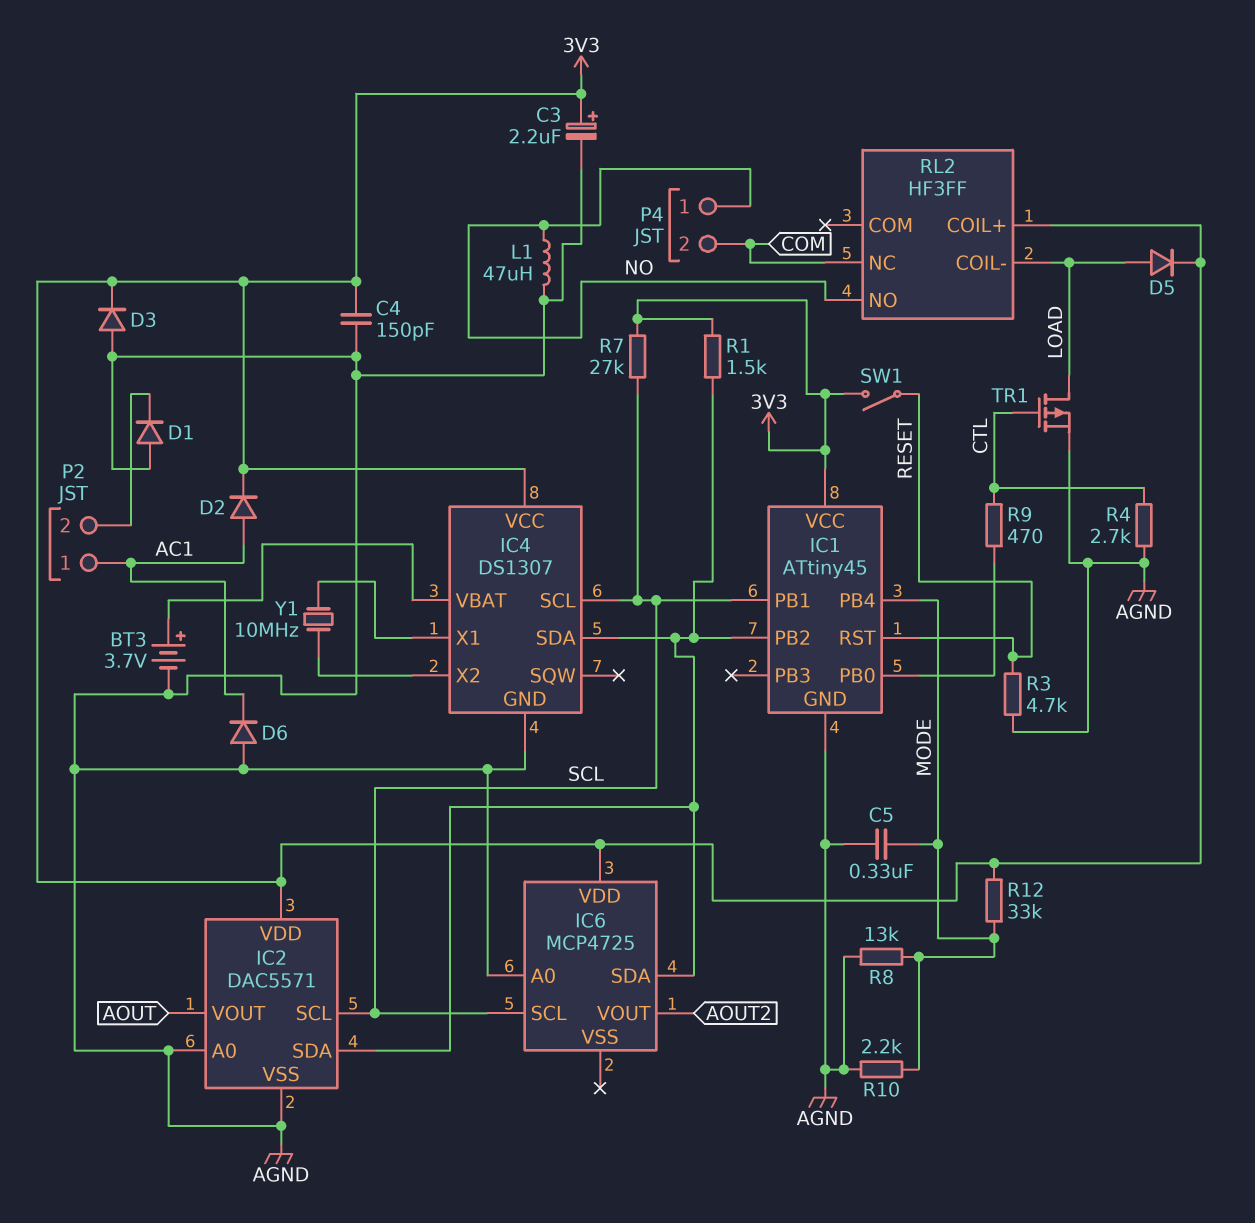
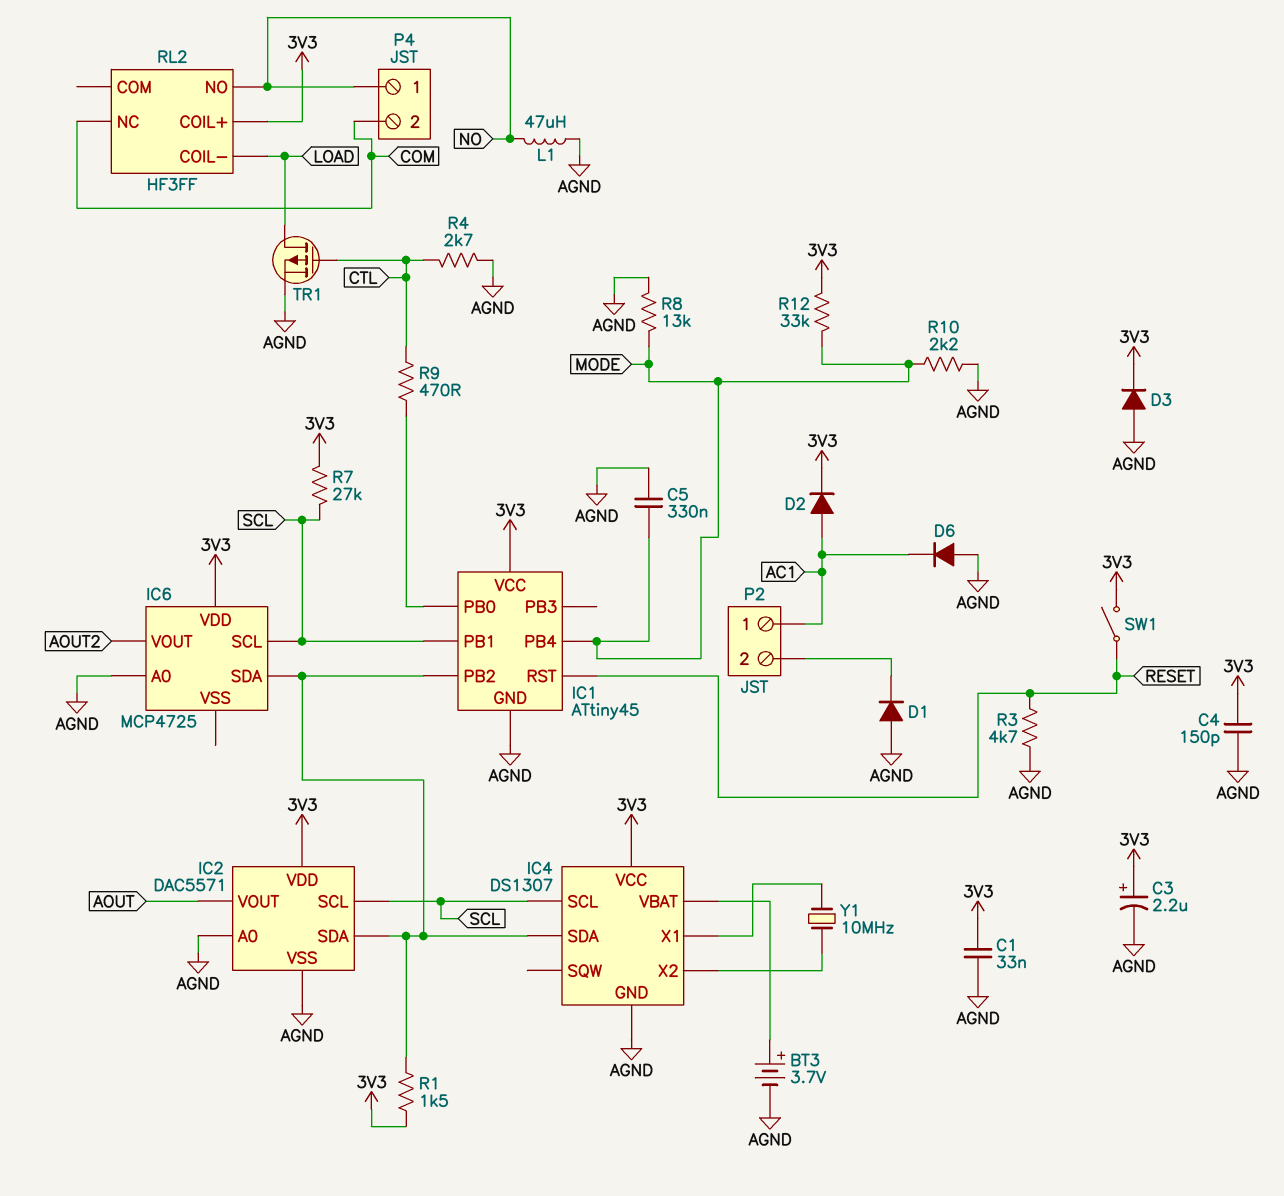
C1: none -> 33nF (3V3, AGND)
D5: diode (A LOAD, K 3V3) -> none

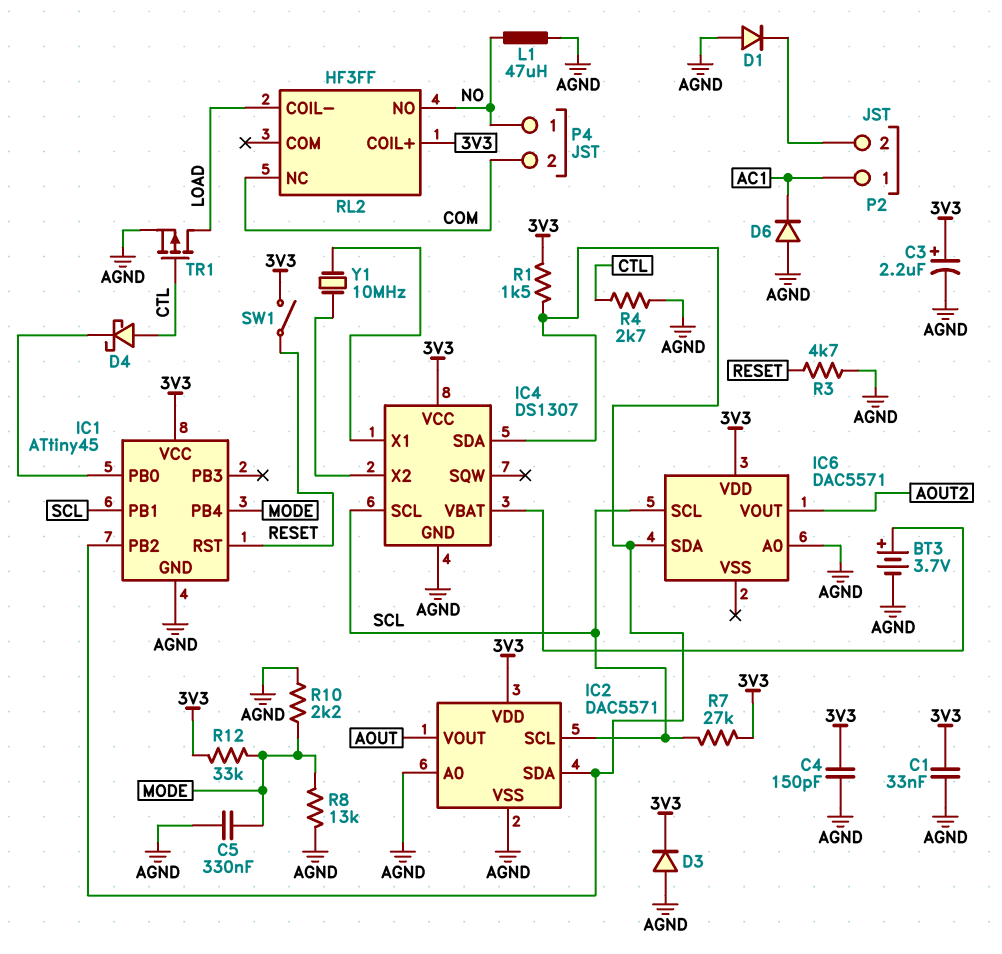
D2: diode (A AC1, K 3V3) -> none
D4: none -> schottky (A CTL, K IC1/PB0)
IC6: MCP4725 -> DAC5571
R9: 470 (CTL, IC1/PB0) -> none

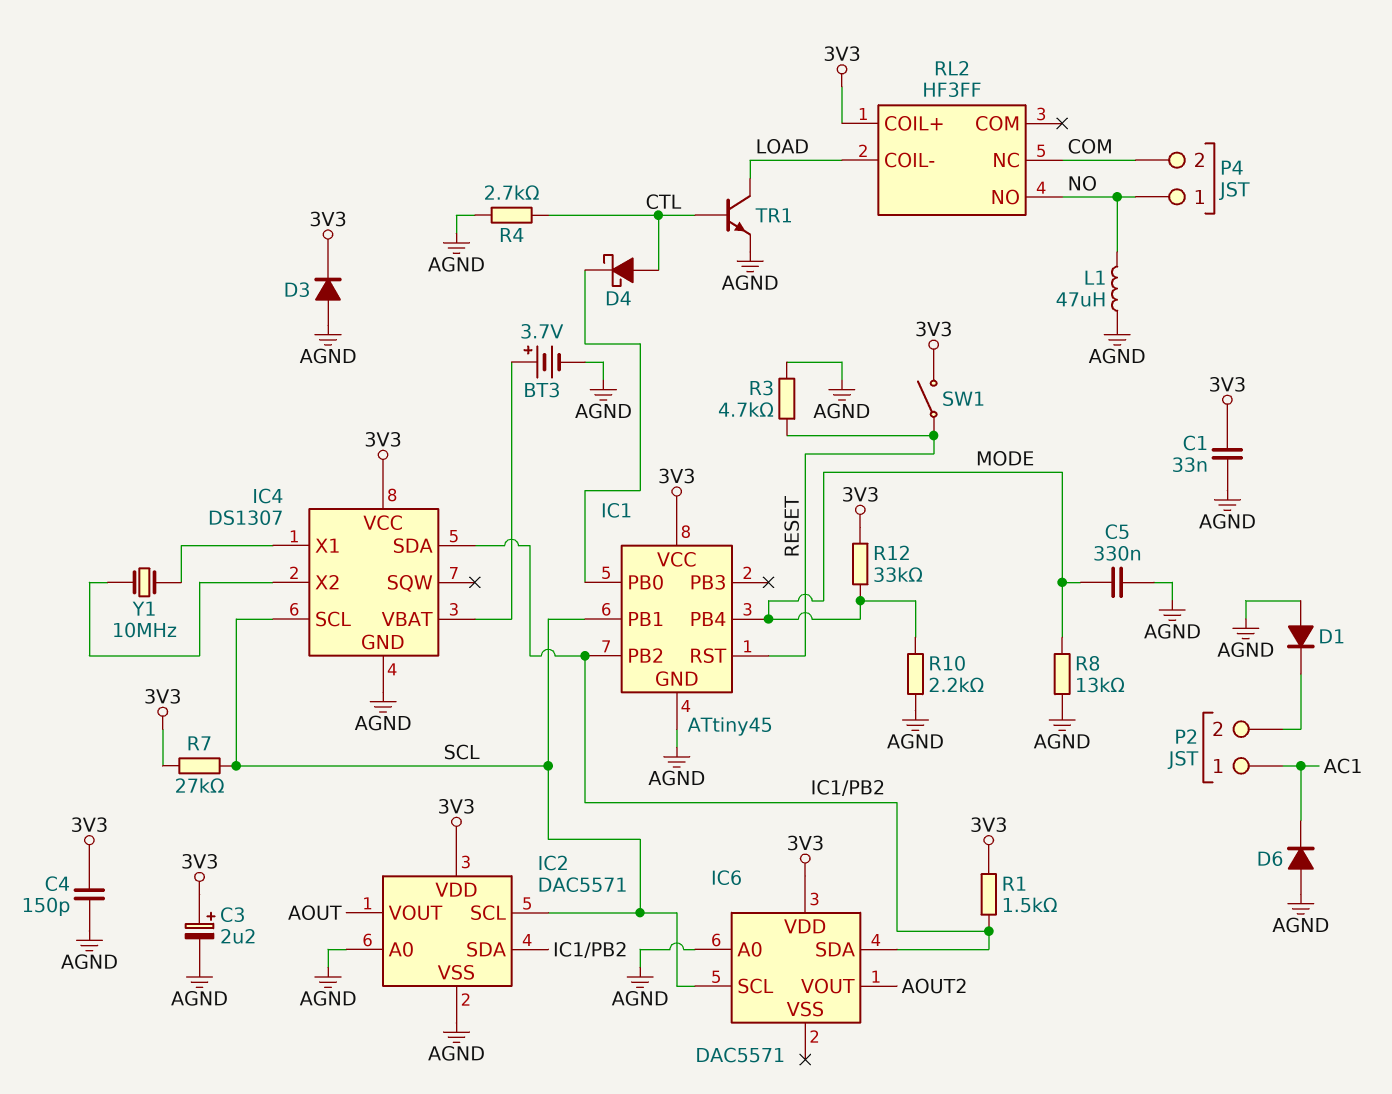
TR1: PMOS (G CTL, D LOAD, S AGND) -> NPN (B CTL, C LOAD, E AGND)

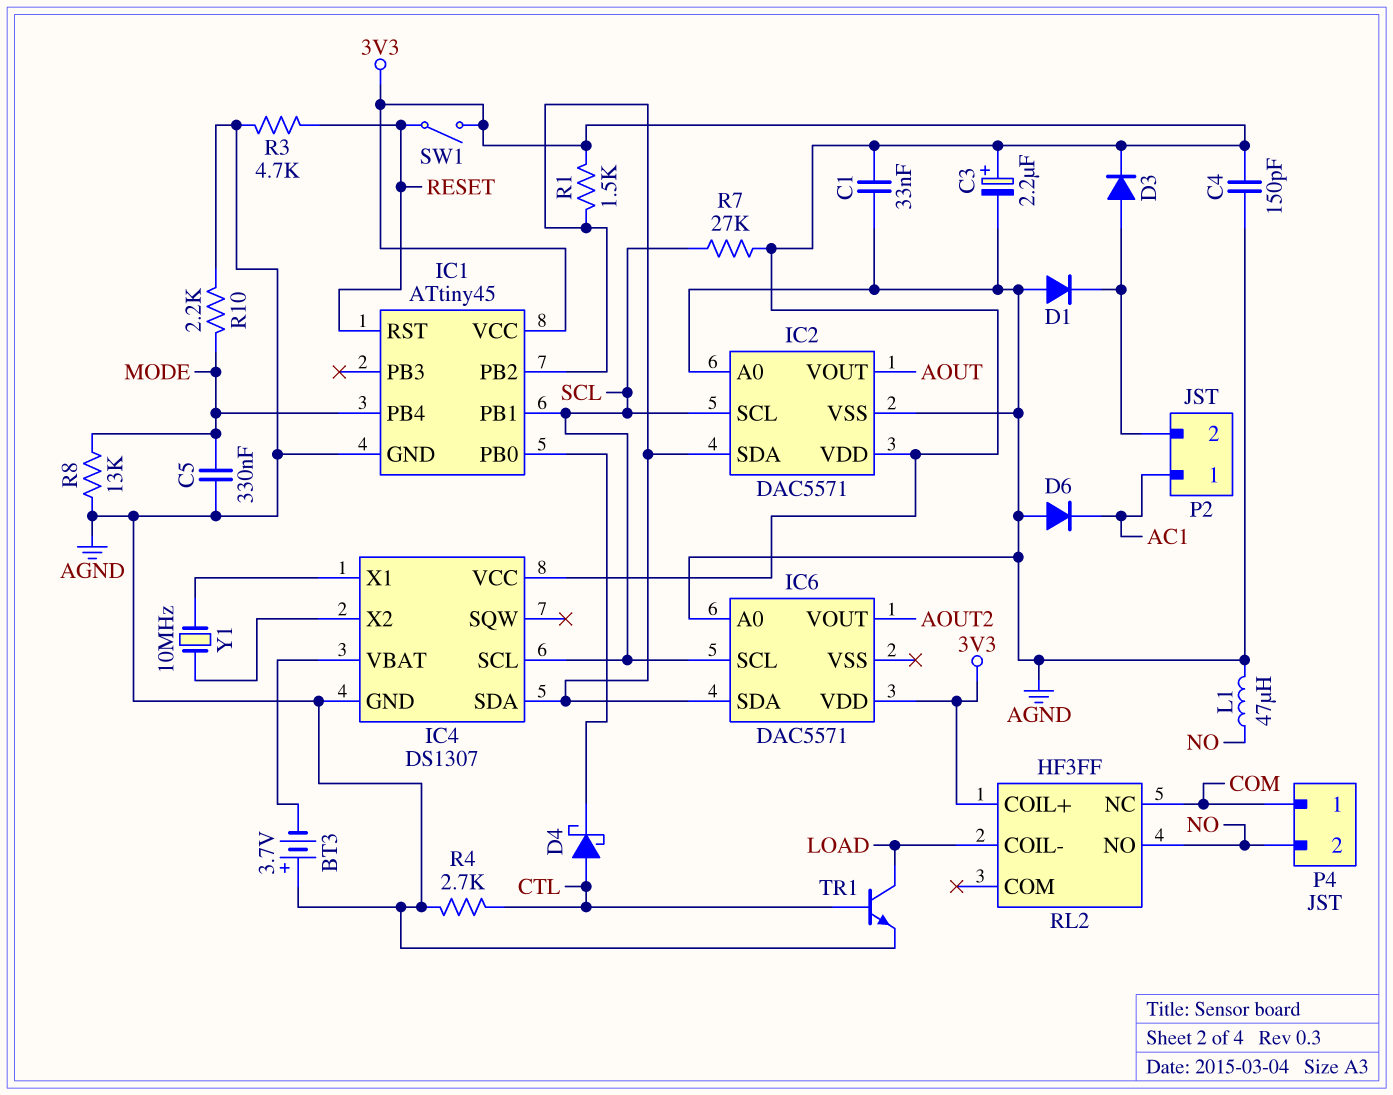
BT3: 3.7V (plus IC4/VBAT, minus AGND) -> 3.7V (plus AGND, minus IC4/VBAT)
D3: diode (A AGND, K 3V3) -> diode (A P2/2, K 3V3)
P4 pin 1: NO -> COM
P4 pin 2: COM -> NO
R12: 33k (3V3, MODE) -> none

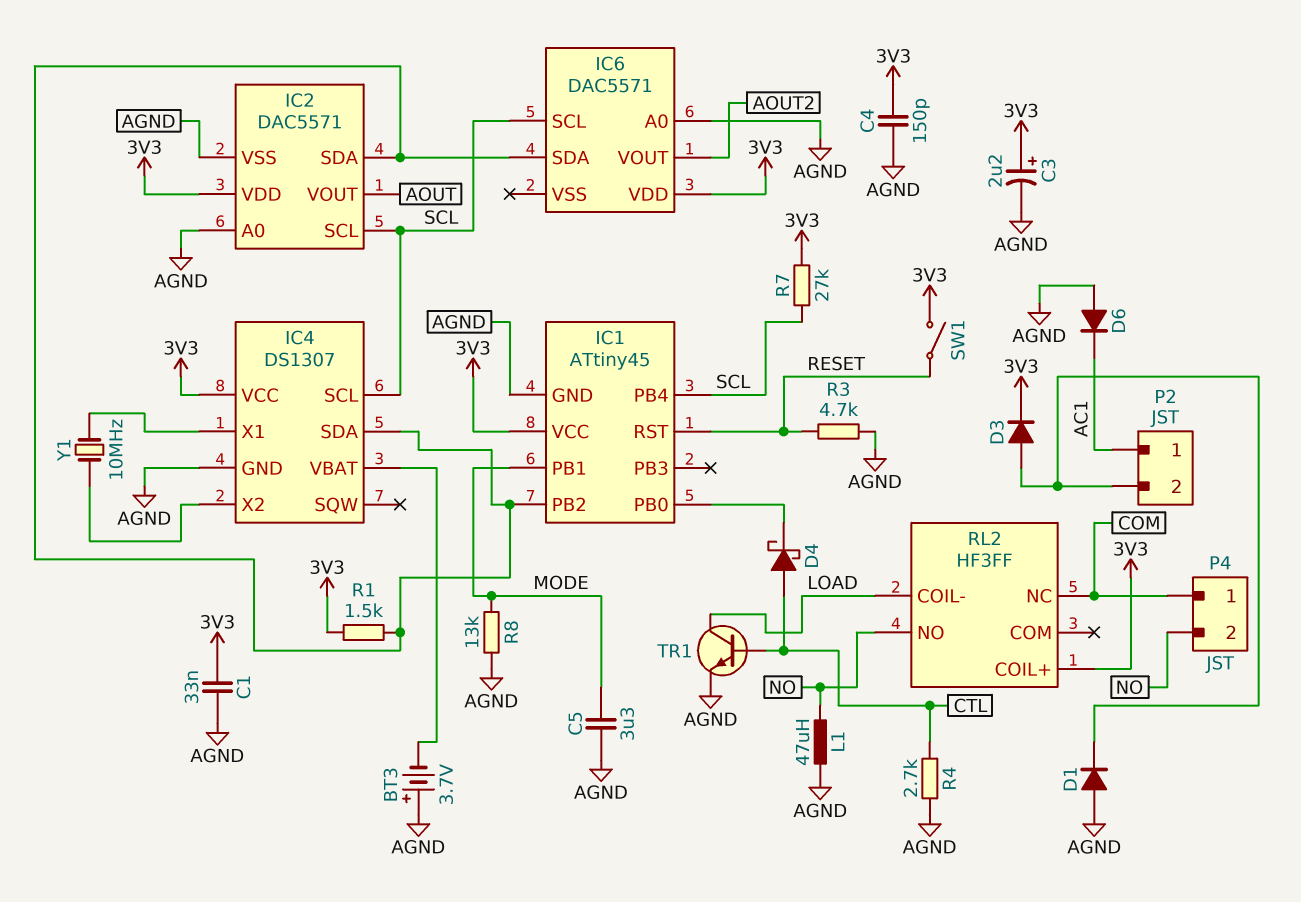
C5: 330nF (AGND, MODE) -> 3.3uF (AGND, MODE)
IC1 pin PB1: SCL -> MODE
IC1 pin PB4: MODE -> SCL
R10: 2.2k (AGND, MODE) -> none

